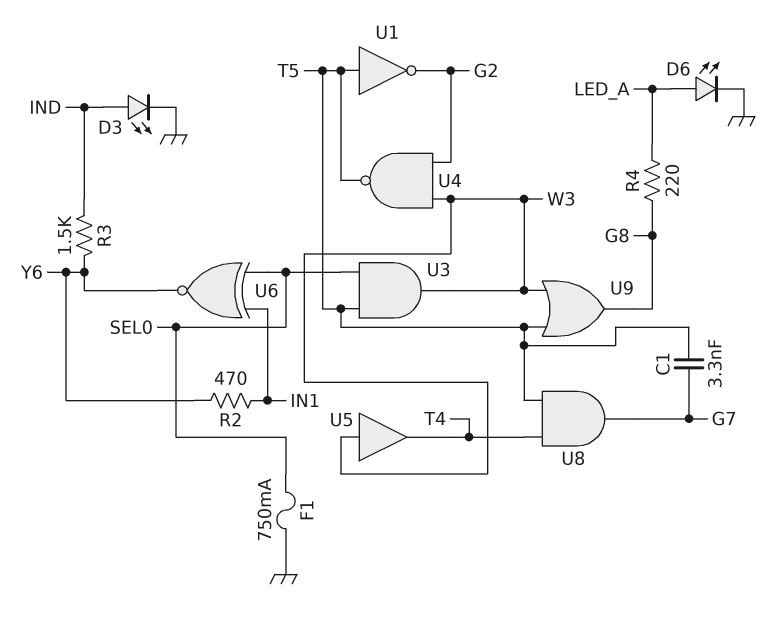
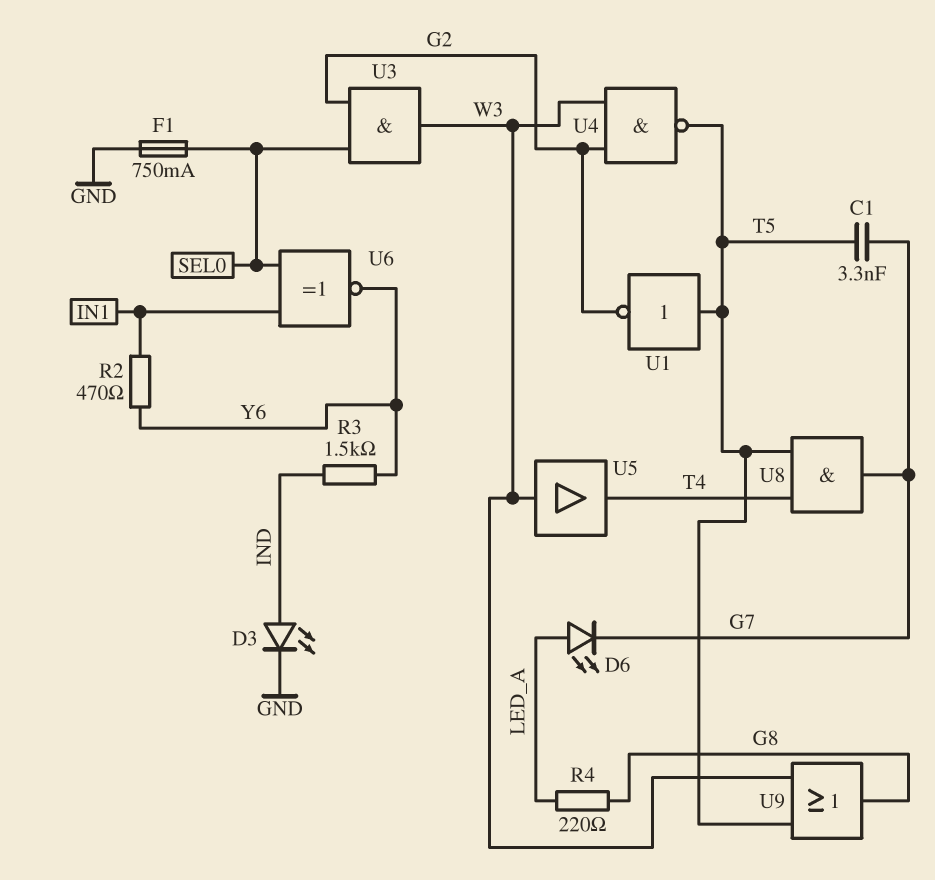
D6: LED (A LED_A, K GND) -> LED (A LED_A, K G7)
U3: AND (in SEL0, in T5, out W3) -> AND (in G2, in SEL0, out W3)

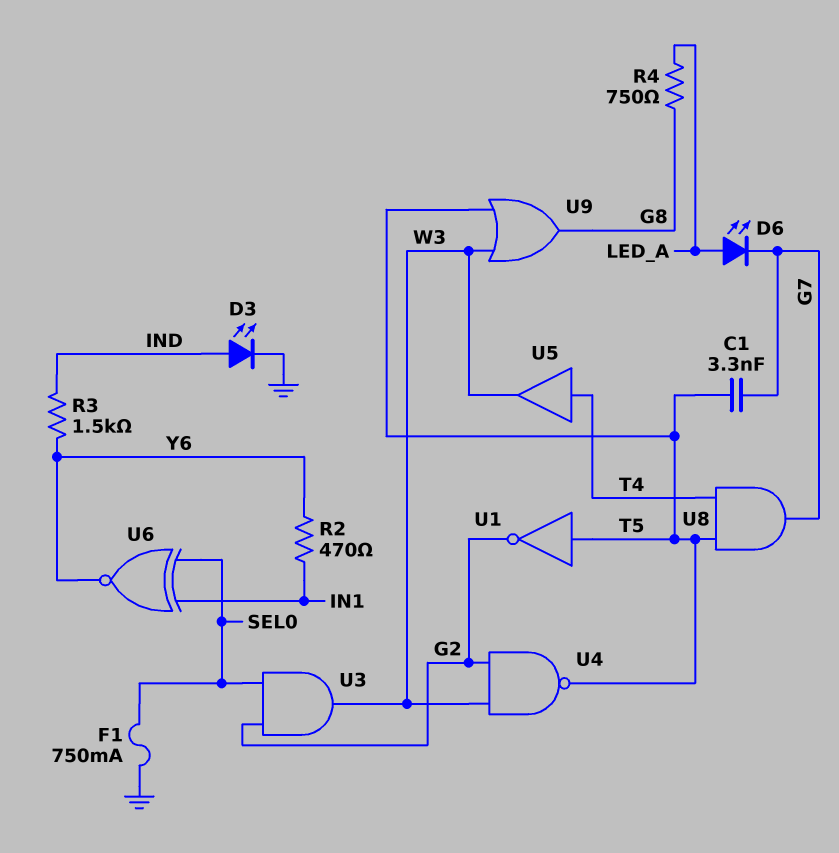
R4: 220 (G8, LED_A) -> 750 (G8, LED_A)
U5: buffer (in W3, out T4) -> buffer (in T4, out W3)

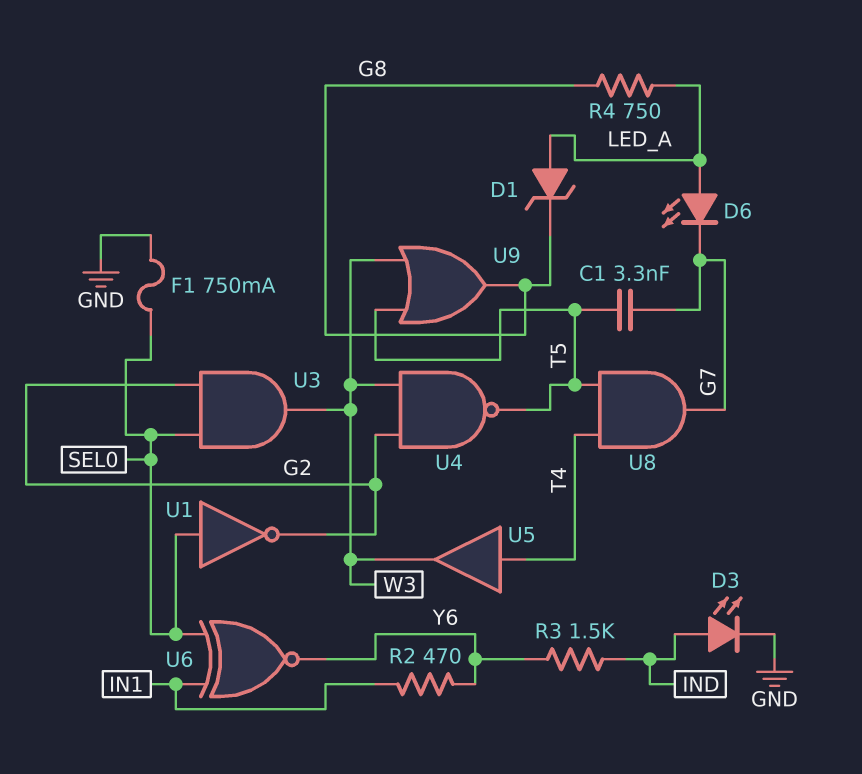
D1: none -> zener (A LED_A, K G8)
U1: NOT (in T5, out G2) -> NOT (in SEL0, out G2)

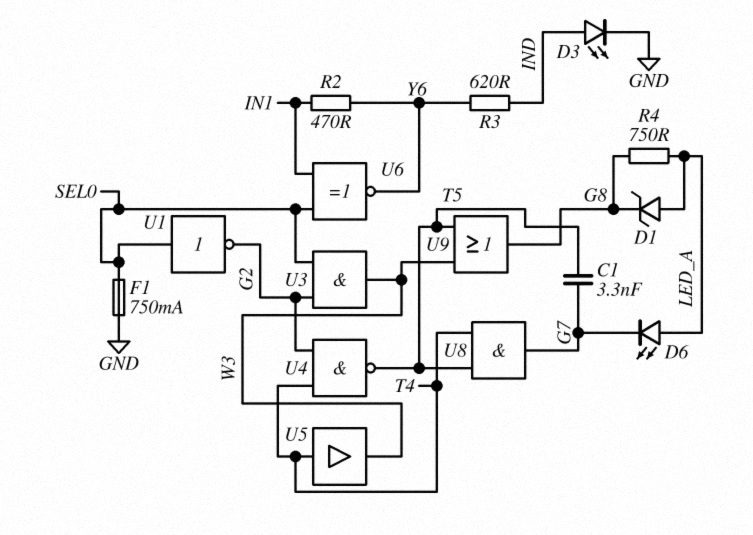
R3: 1.5k (IND, Y6) -> 620 (IND, Y6)
U4: NAND (in G2, in W3, out T5) -> NAND (in G2, in T4, out T5)

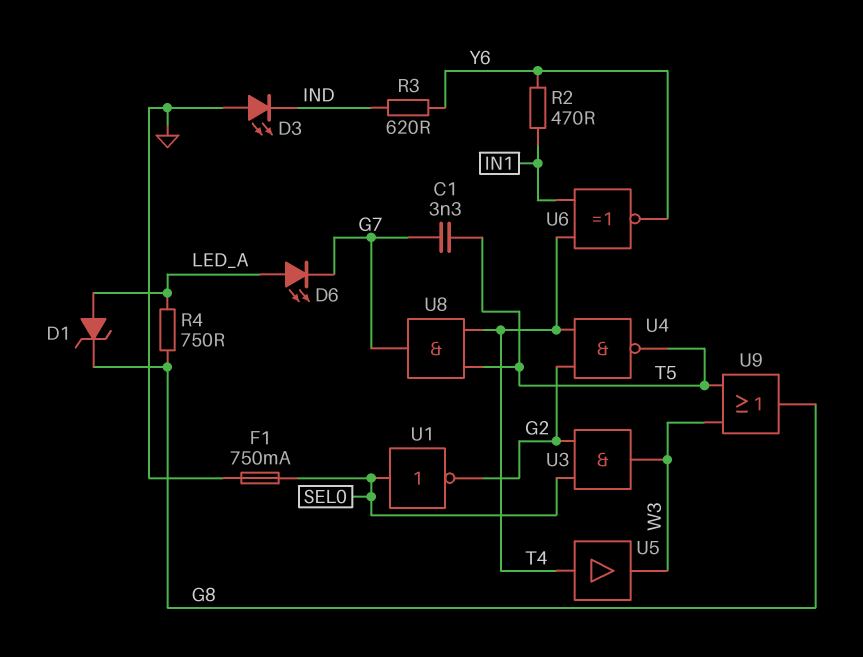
D3: LED (A IND, K GND) -> LED (A GND, K IND)
U6: XNOR (in IN1, in SEL0, out Y6) -> XNOR (in IN1, in T4, out Y6)

